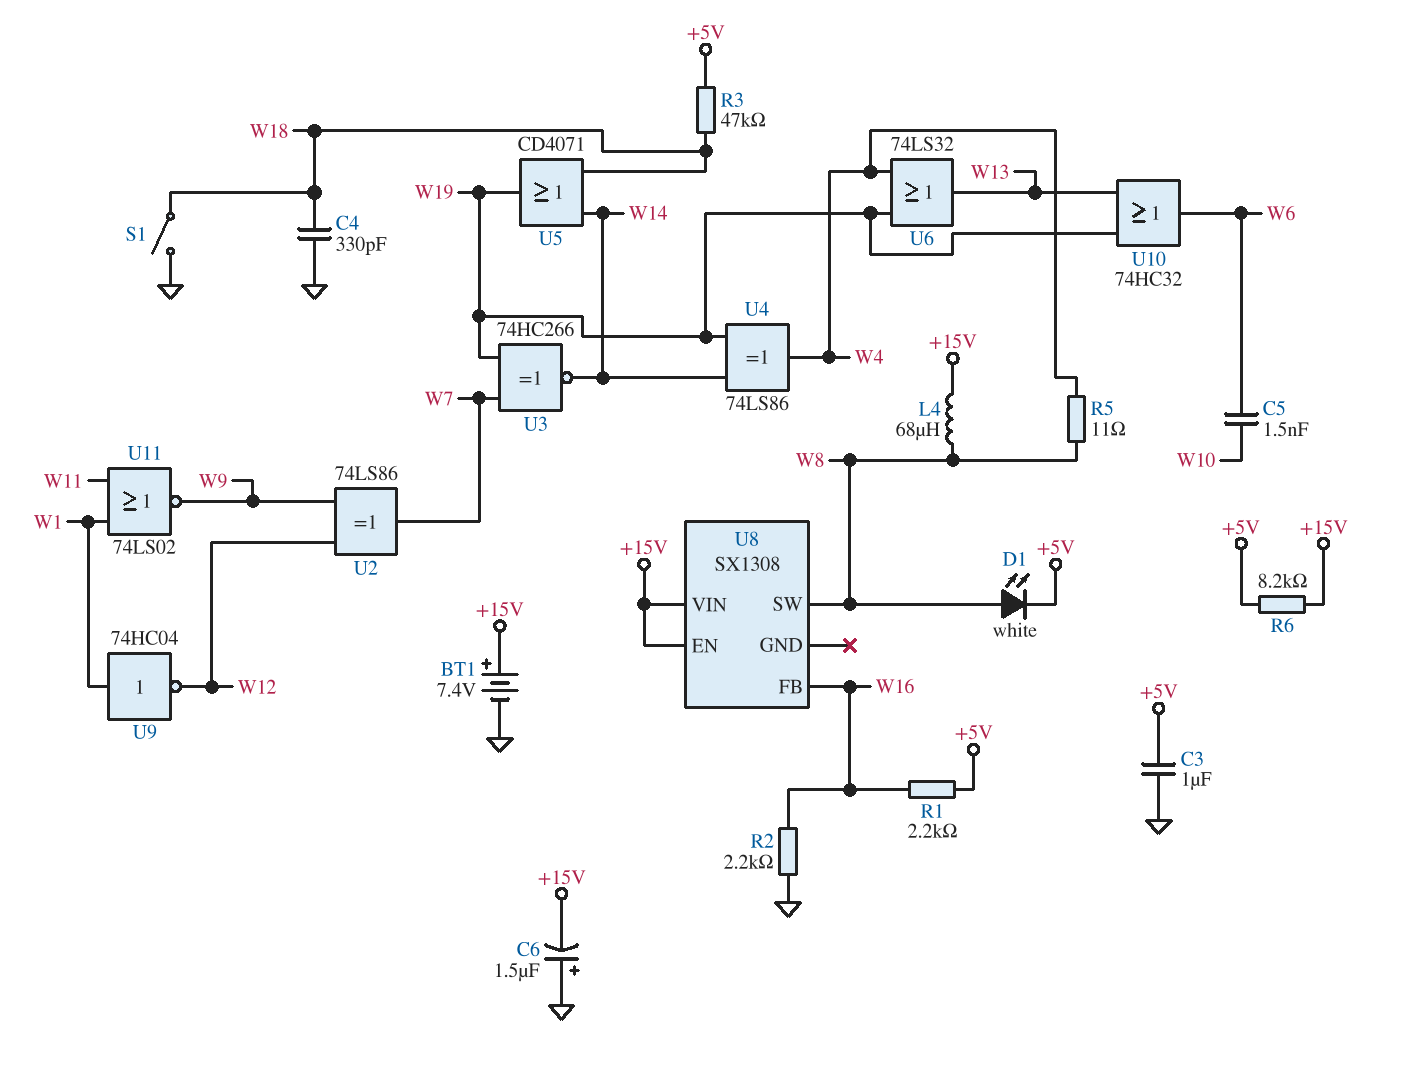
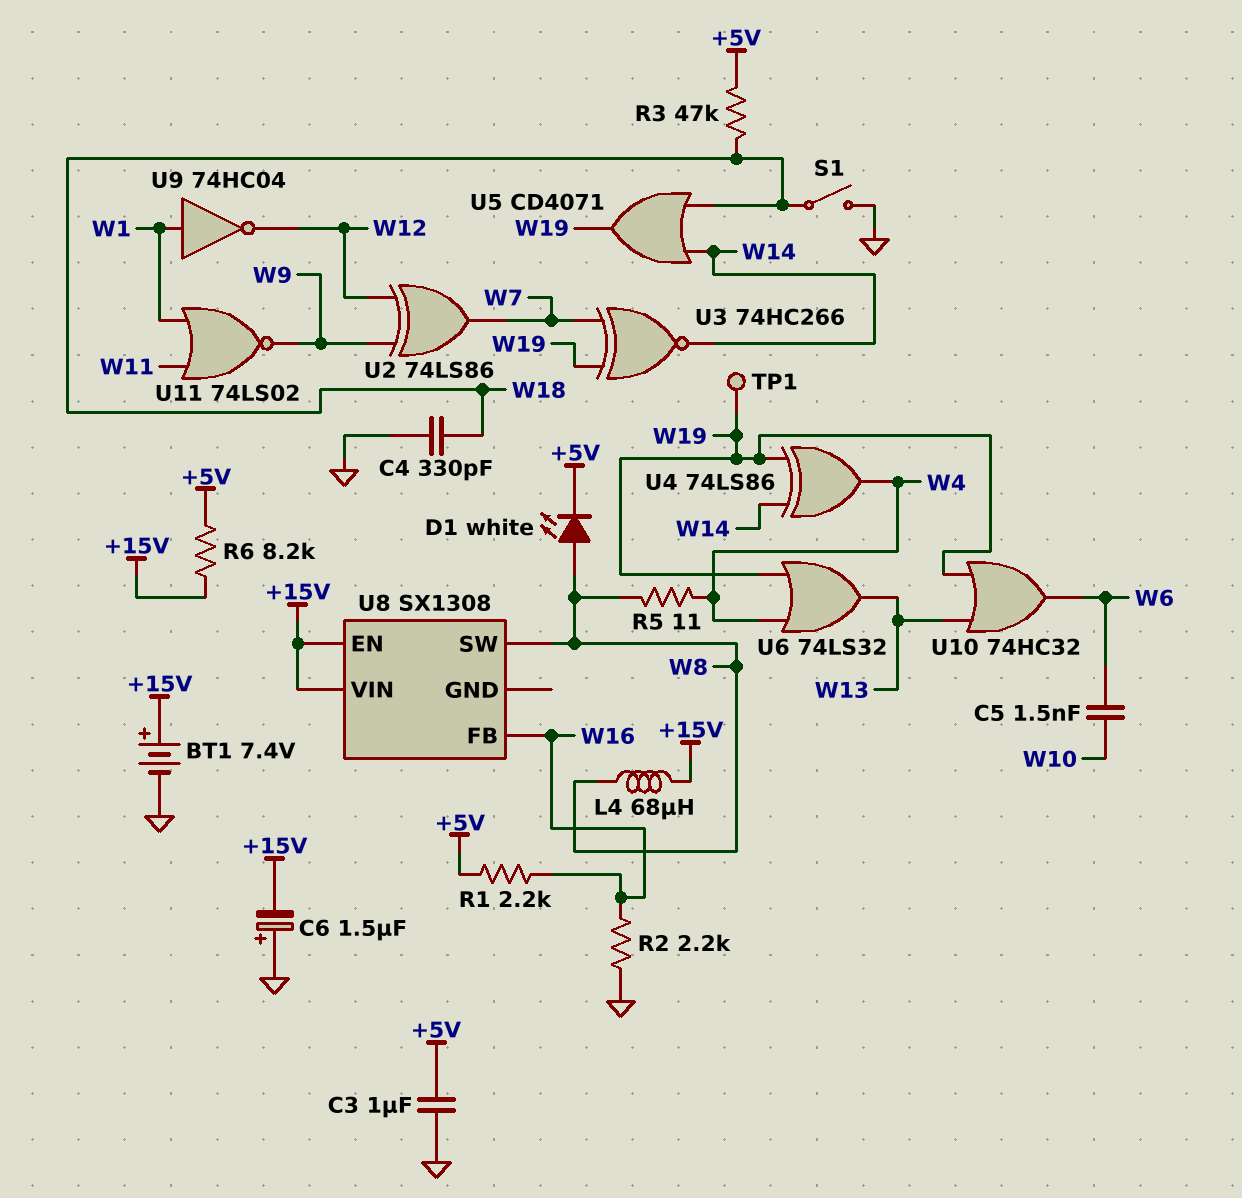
TP1: none -> test point (W19)

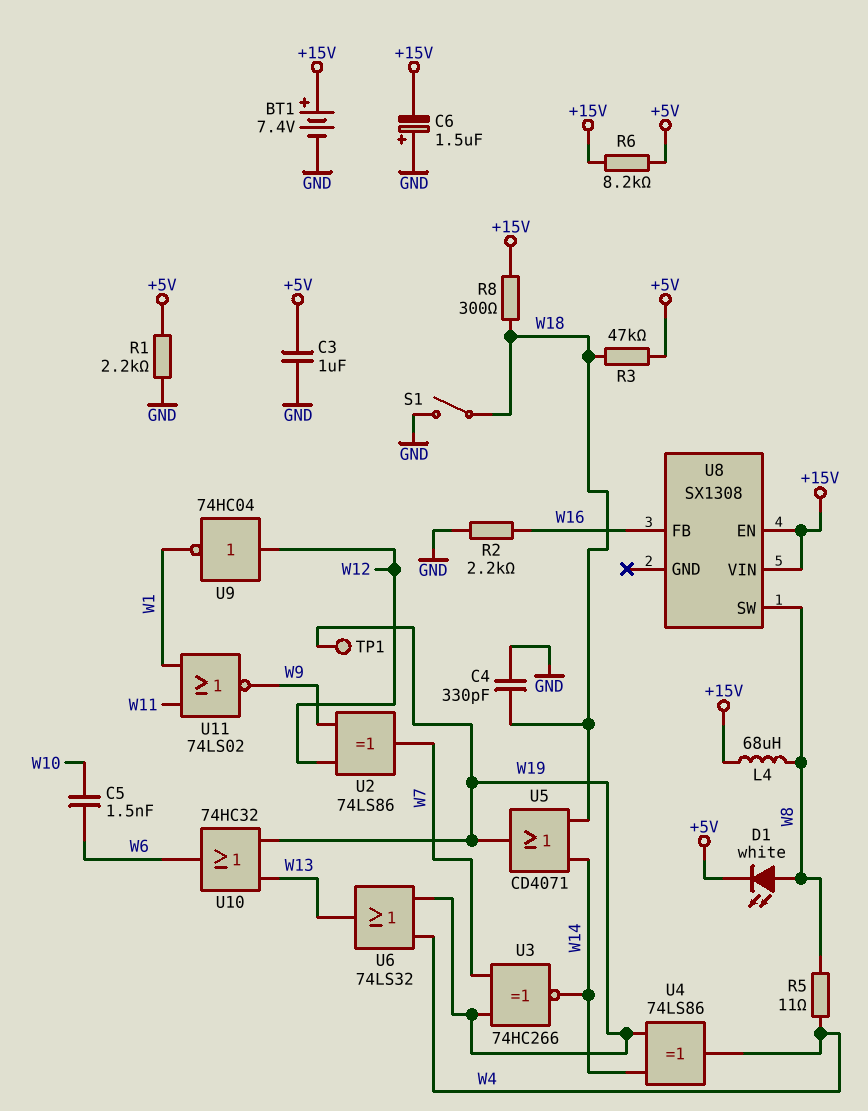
R1: 2.2k (+5V, W16) -> 2.2k (+5V, GND)
R8: none -> 300 (+15V, W18)
U9: NOT 74HC04 (in W1, out W12) -> NOT 74HC04 (in W12, out W1)

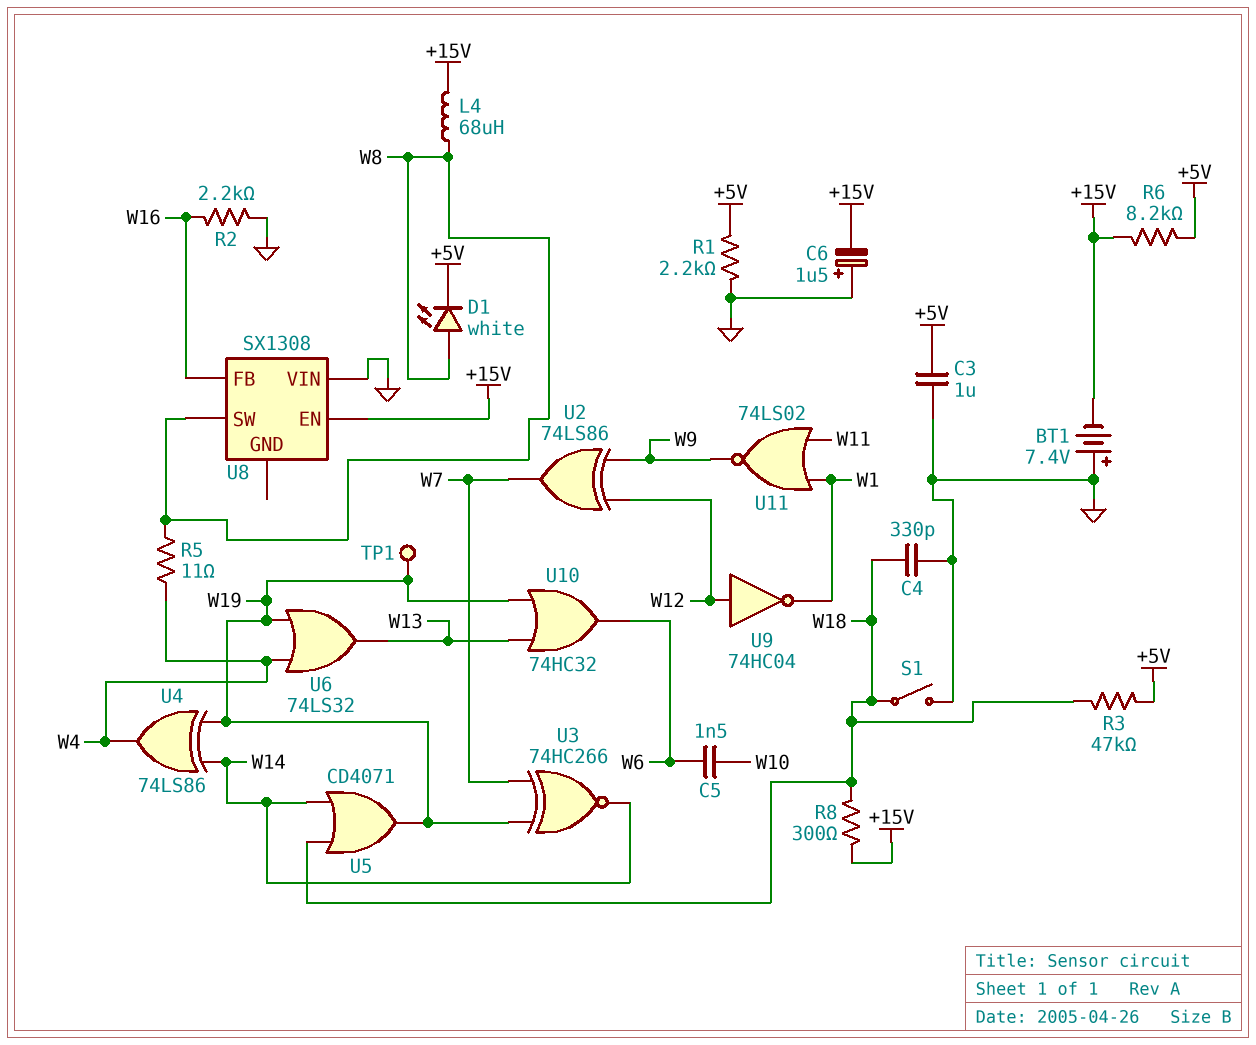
BT1: 7.4V (plus +15V, minus GND) -> 7.4V (plus GND, minus +15V)
U8 pin VIN: +15V -> GND

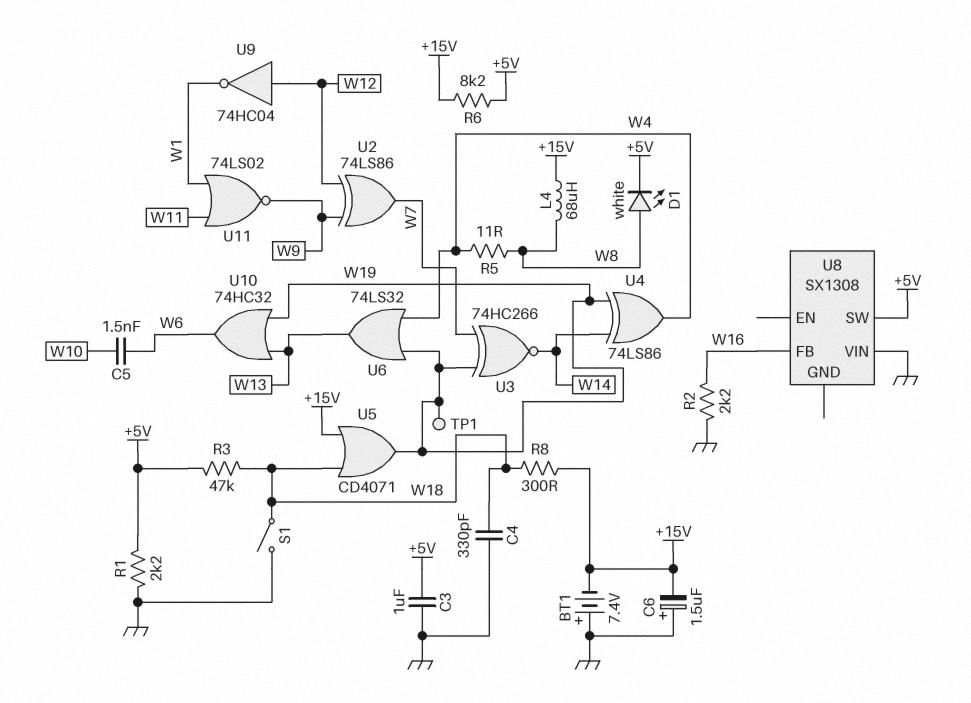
U5: OR CD4071 (in W14, in W18, out W19) -> OR CD4071 (in +15V, in W18, out W19)
U8 pin EN: +15V -> none
U8 pin SW: W8 -> +5V

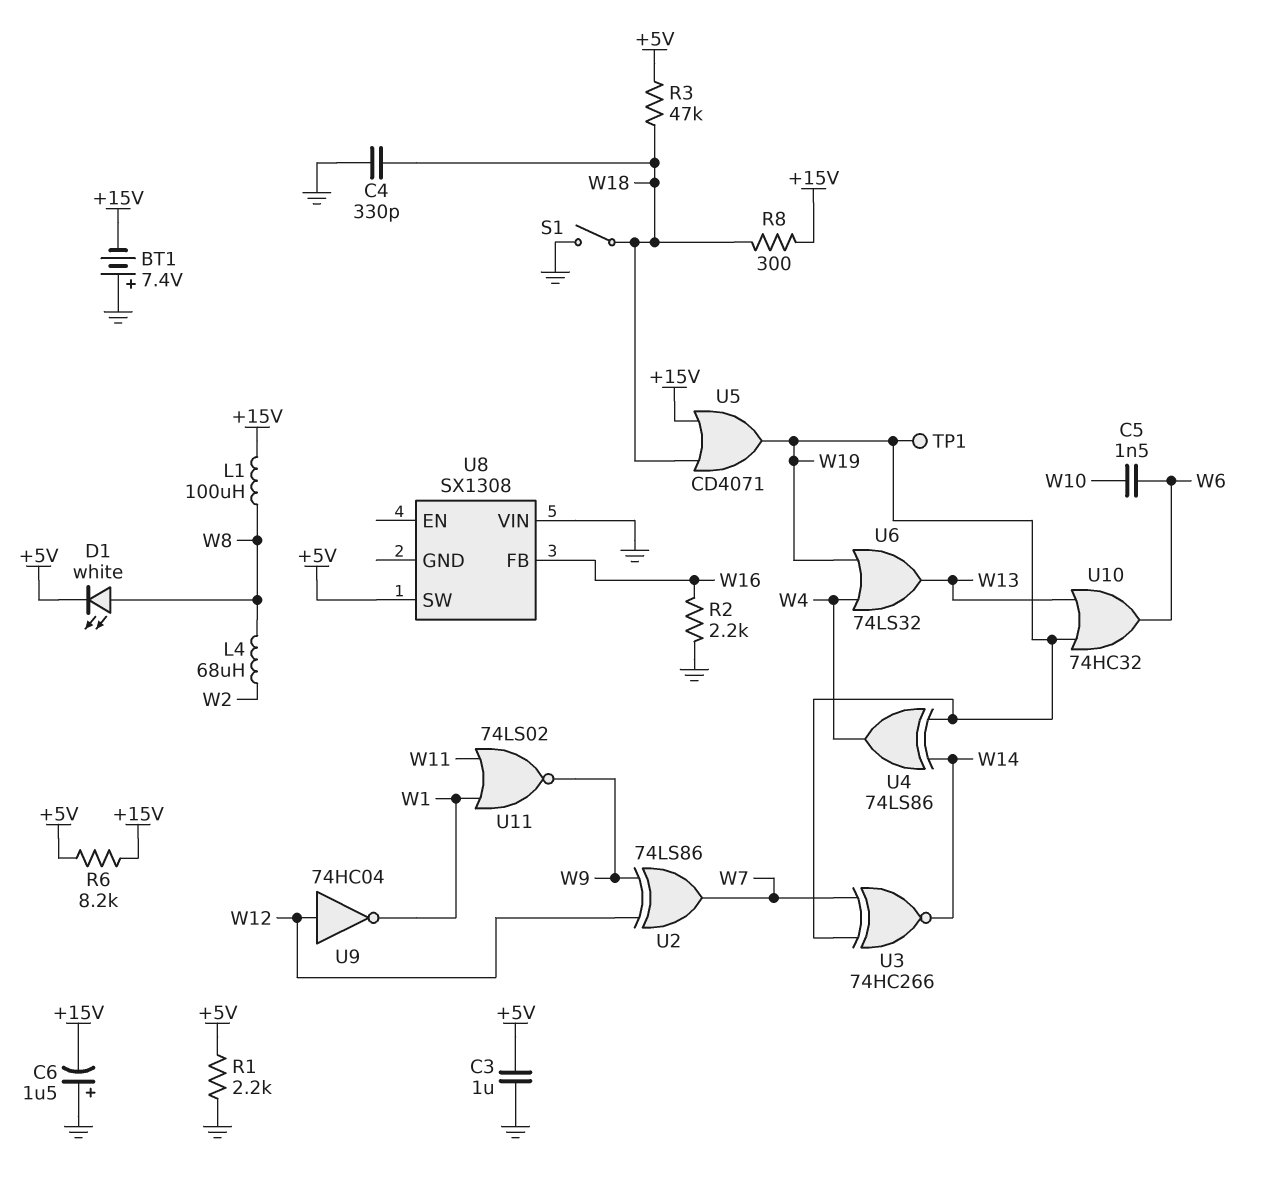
L1: none -> 100uH (+15V, W8)
L4: 68uH (+15V, W8) -> 68uH (W2, W8)
R5: 11 (W4, W8) -> none

